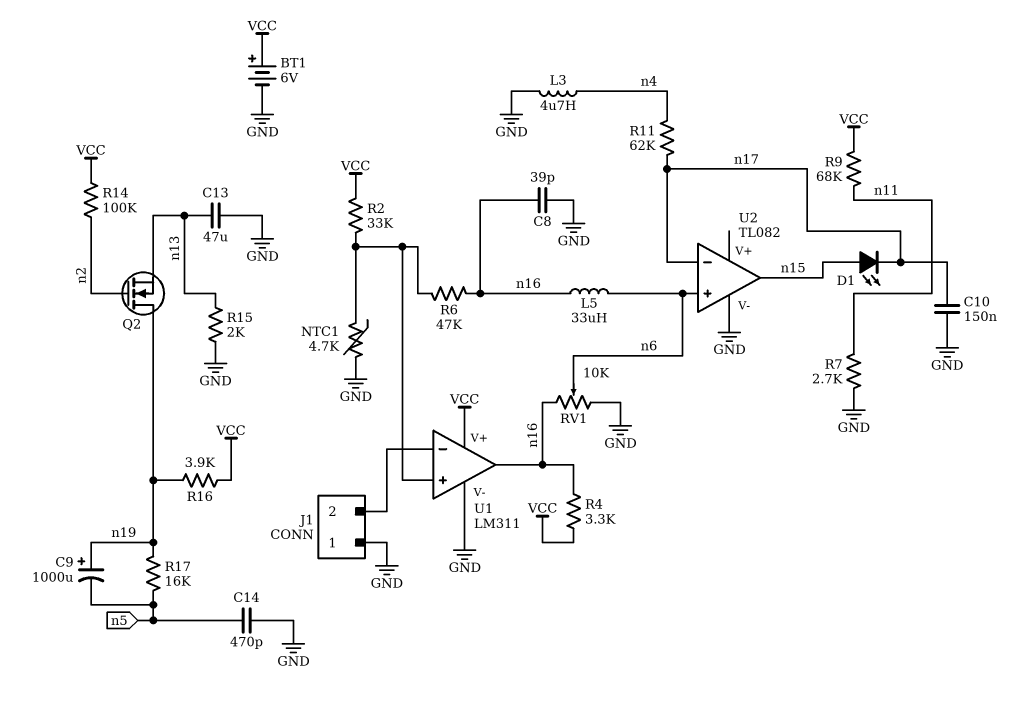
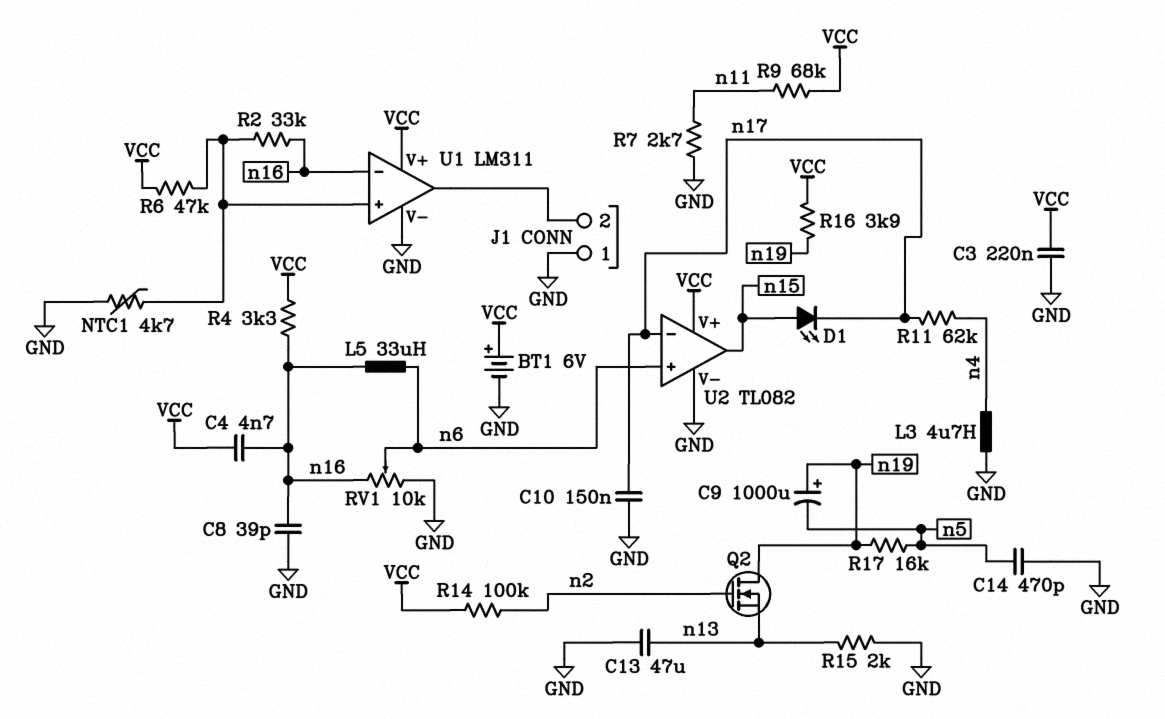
C3: none -> 220nF (GND, VCC)
C4: none -> 4.7nF (VCC, n16)
R2: 33k (U1/in+, VCC) -> 33k (U1/in+, n16)
R6: 47k (U1/in+, n16) -> 47k (U1/in+, VCC)
U1 pin in-: J1/2 -> n16
U1 pin out: n16 -> J1/2
U2 pin V+: none -> VCC

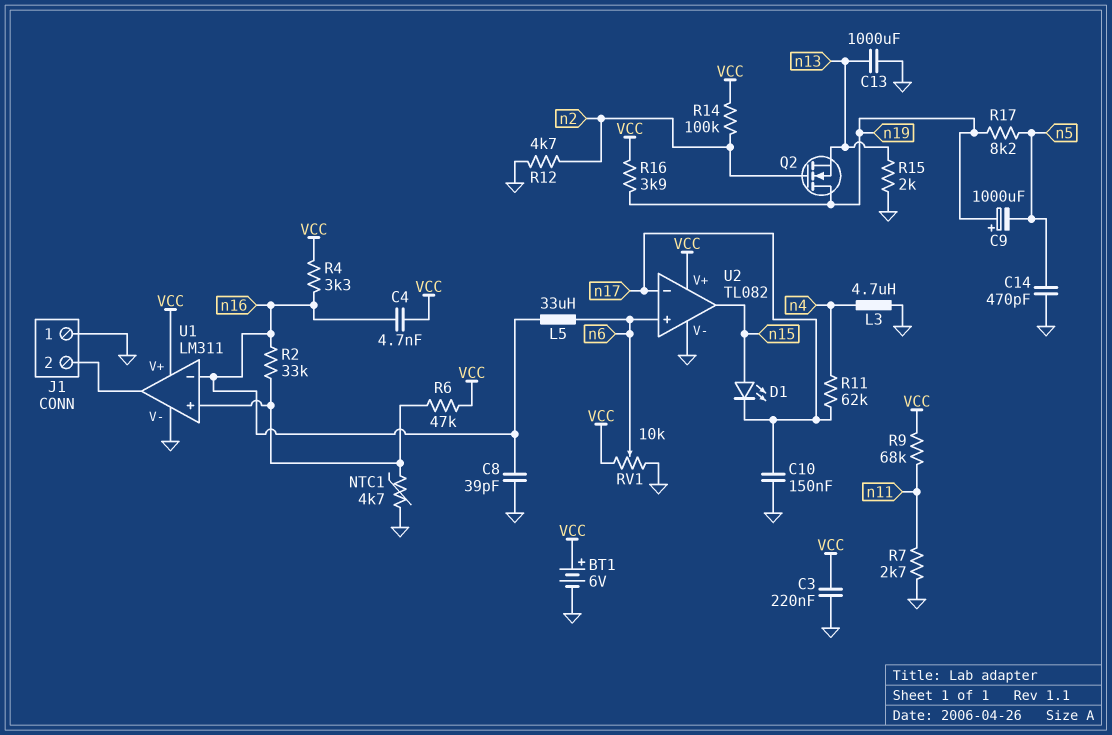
C13: 47uF (GND, n13) -> 1000uF (GND, n13)
R12: none -> 4.7k (GND, n2)
R17: 16k (n5, n19) -> 8.2k (n5, n19)
RV1: 10k (GND, n16, wiper n6) -> 10k (GND, VCC, wiper n6)

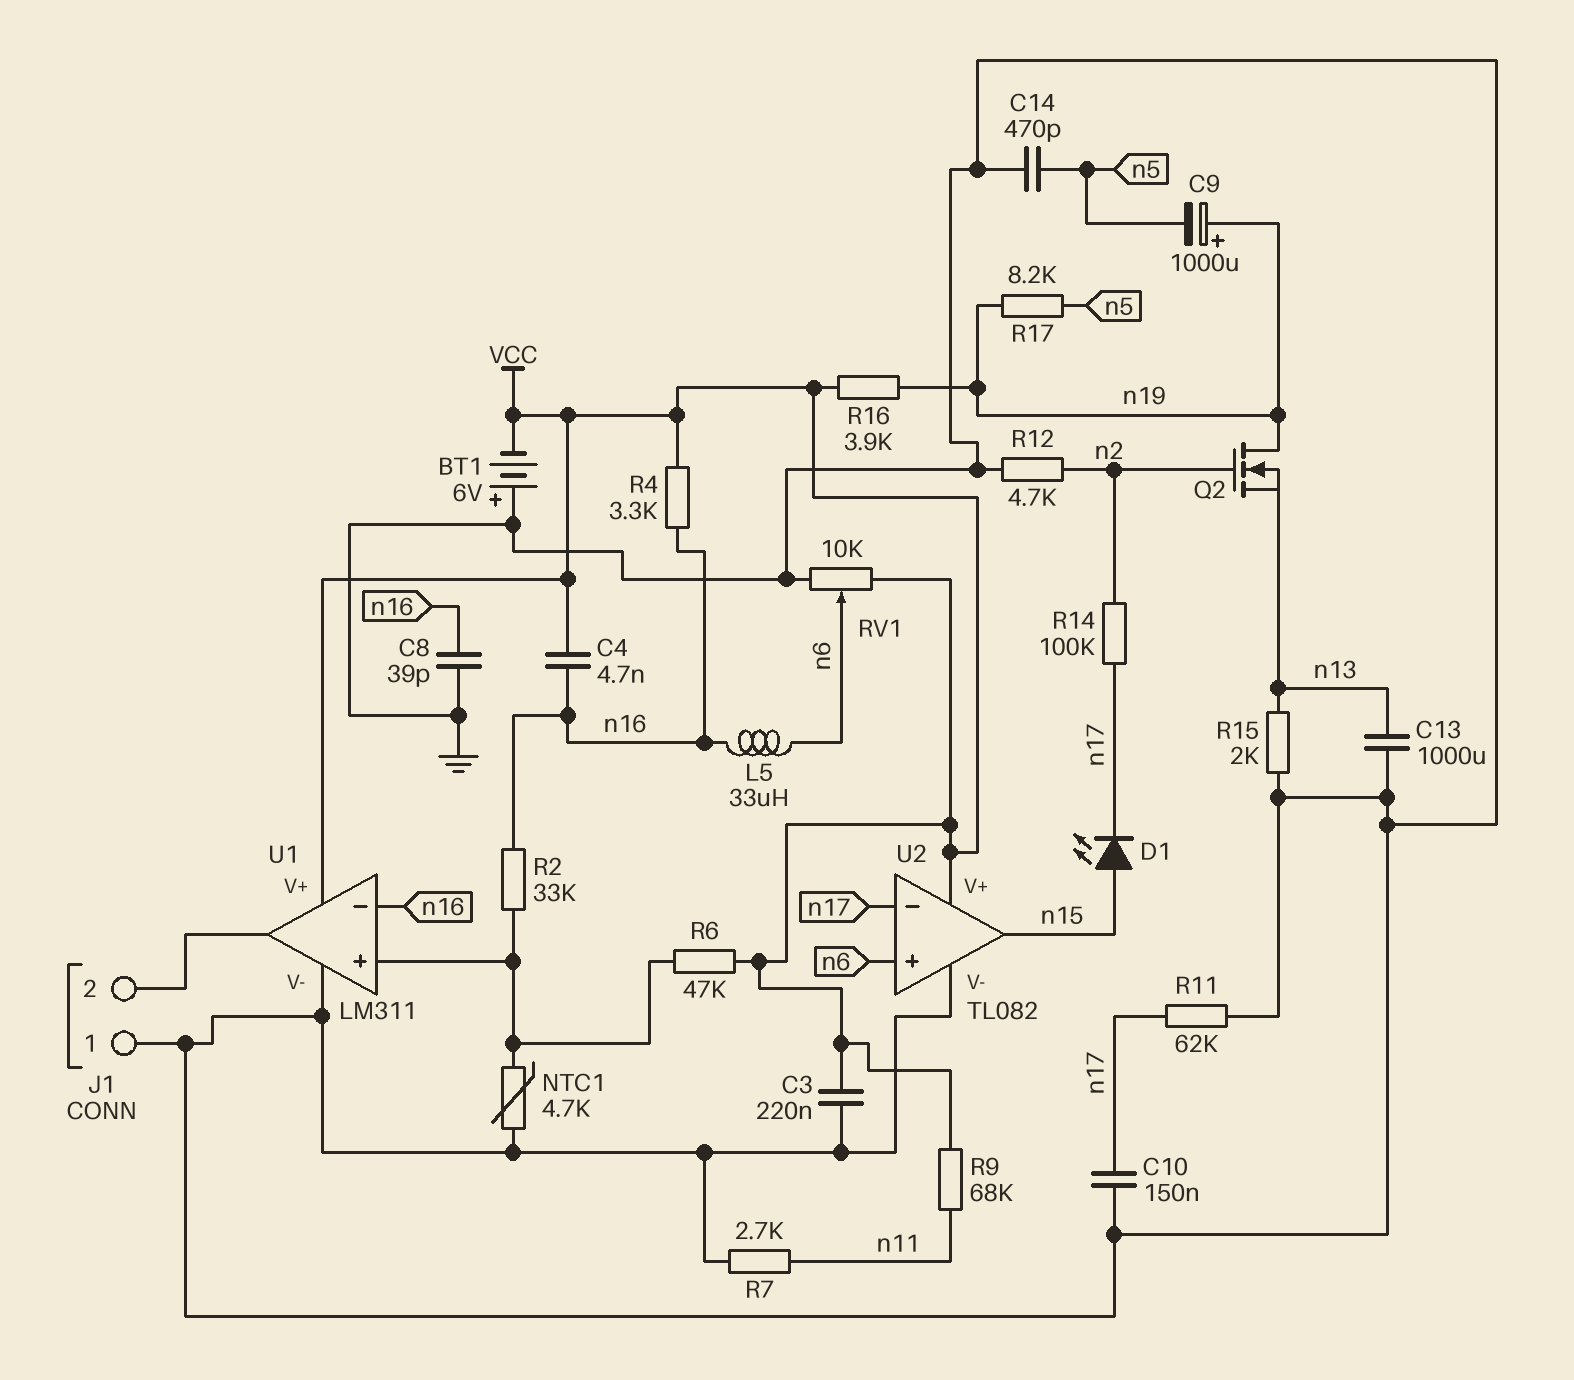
BT1: 6V (plus VCC, minus GND) -> 6V (plus GND, minus VCC)
L3: 4.7uH (GND, n4) -> none
R11: 62k (n4, n17) -> 62k (GND, n17)
R14: 100k (VCC, n2) -> 100k (n2, n17)

